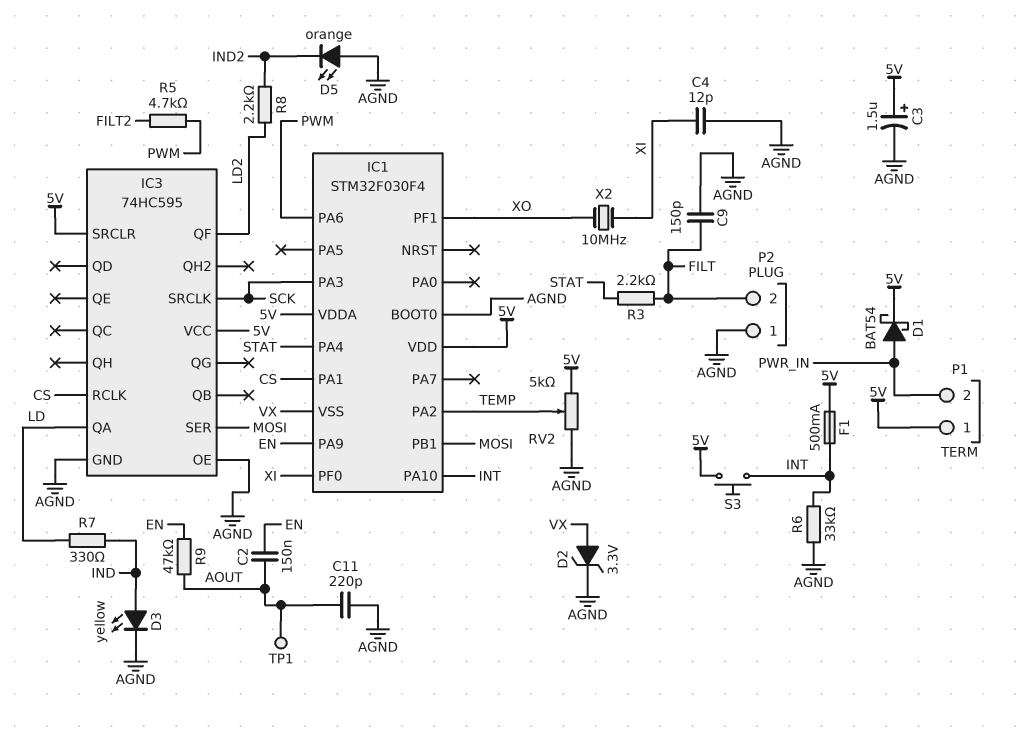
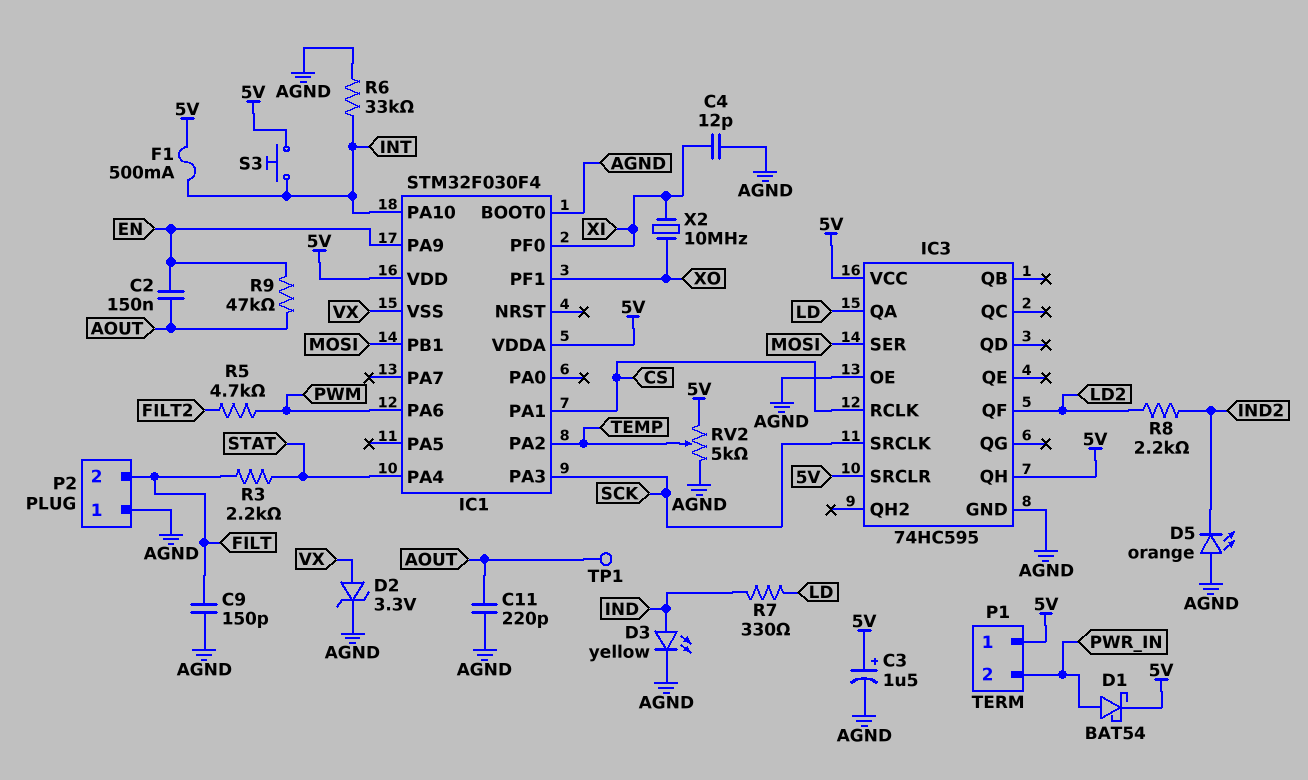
IC3 pin QH: none -> 5V

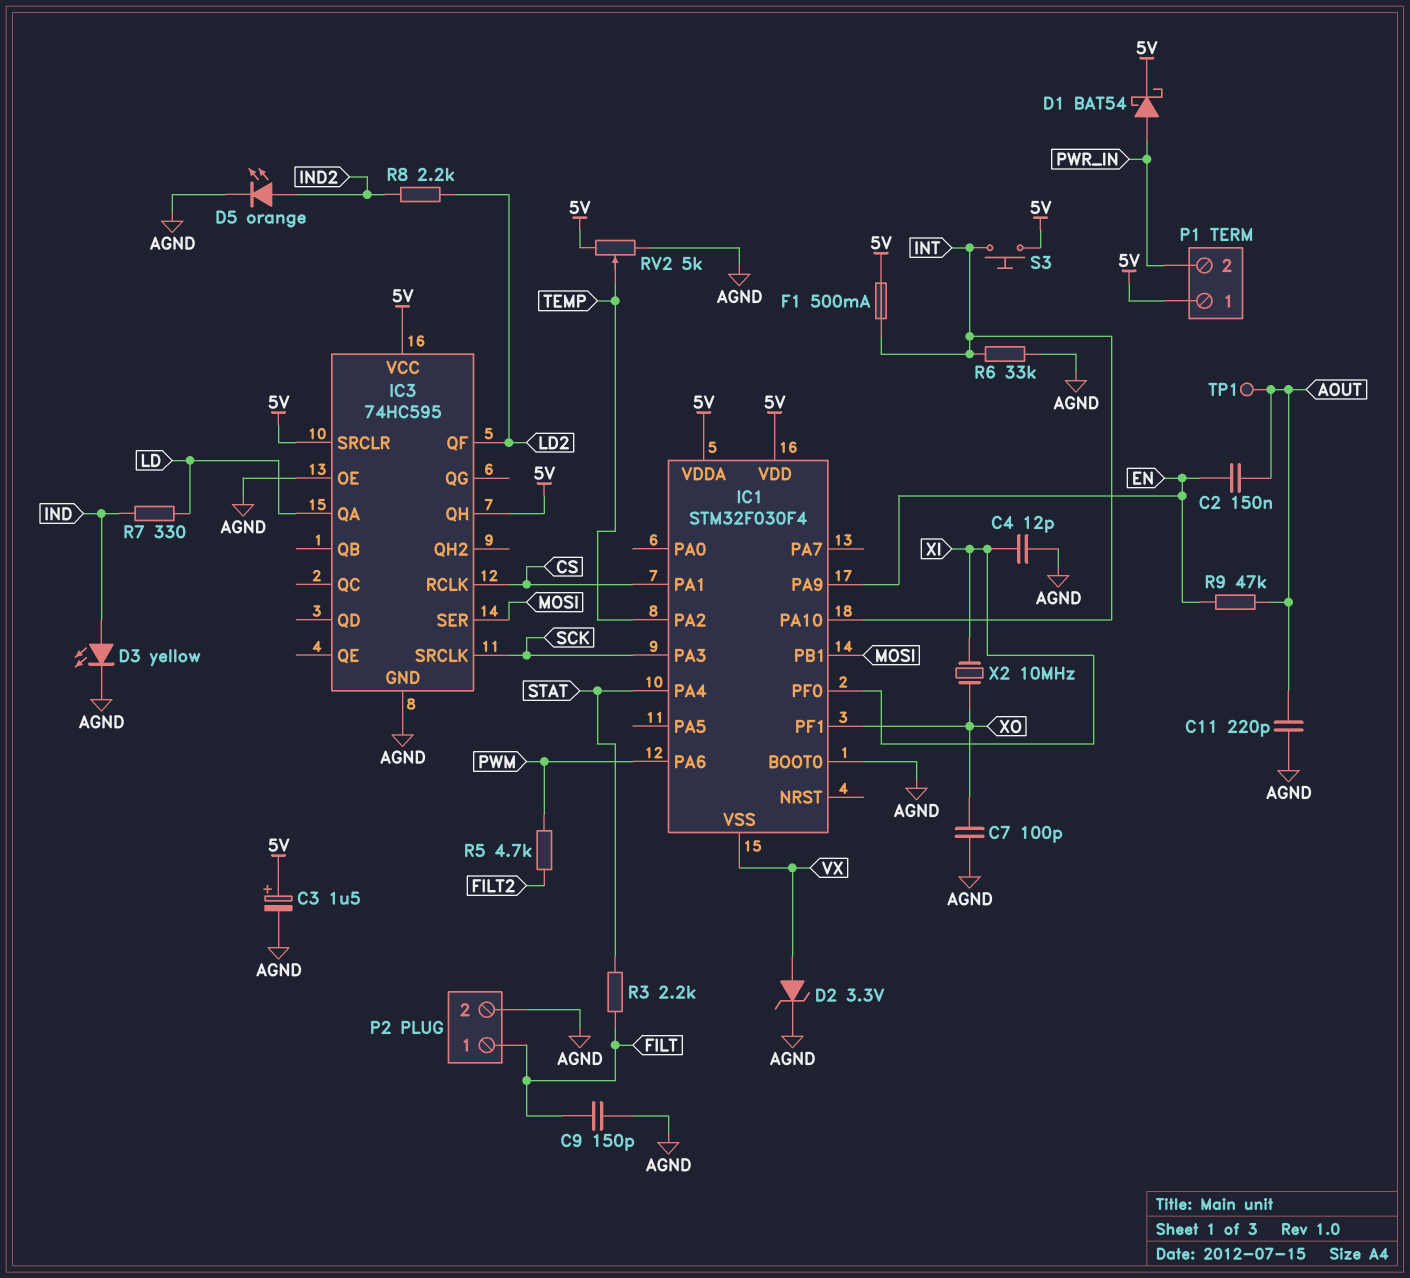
C7: none -> 100pF (AGND, XO)
D5: LED orange (A AGND, K IND2) -> LED orange (A IND2, K AGND)
P2 pin 1: AGND -> FILT
P2 pin 2: FILT -> AGND

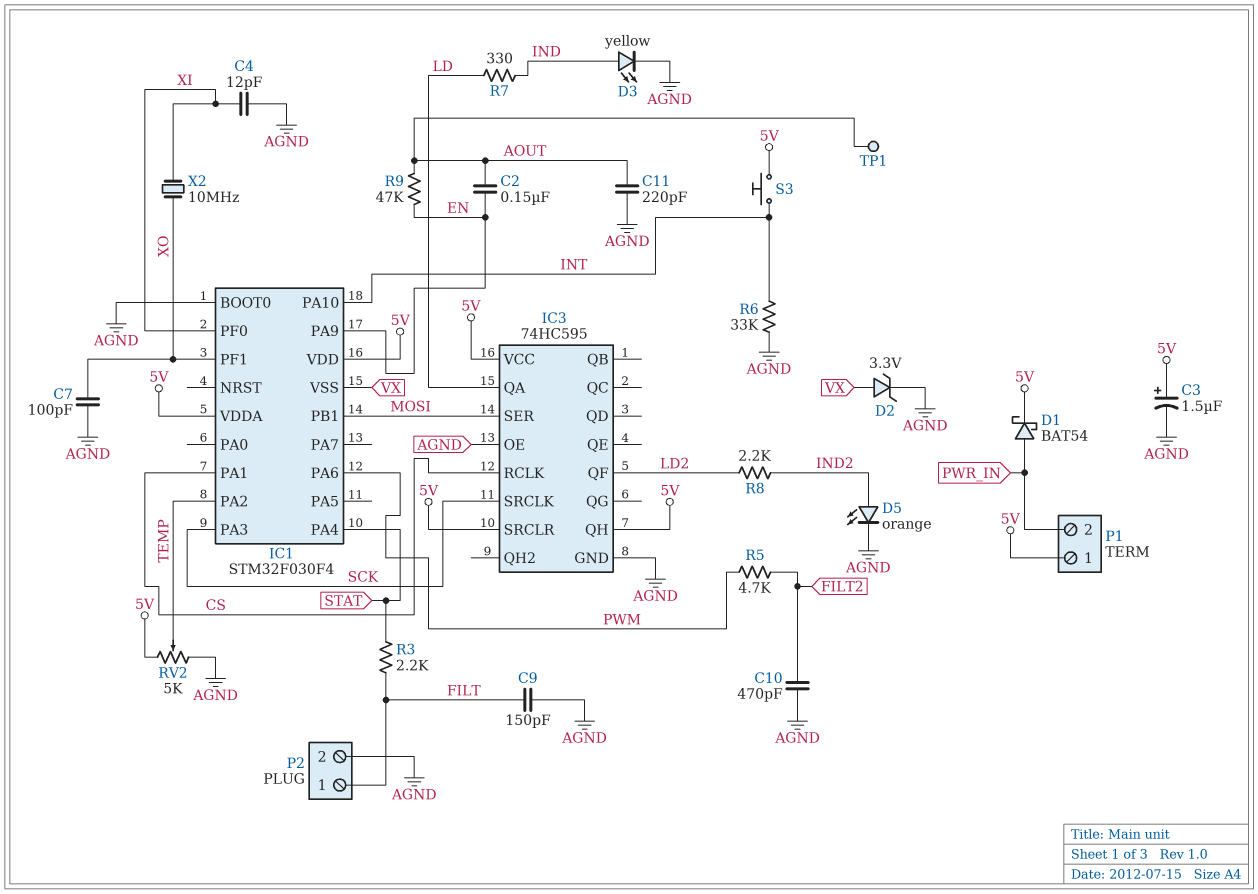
C10: none -> 470pF (AGND, FILT2)
F1: 500mA (5V, INT) -> none

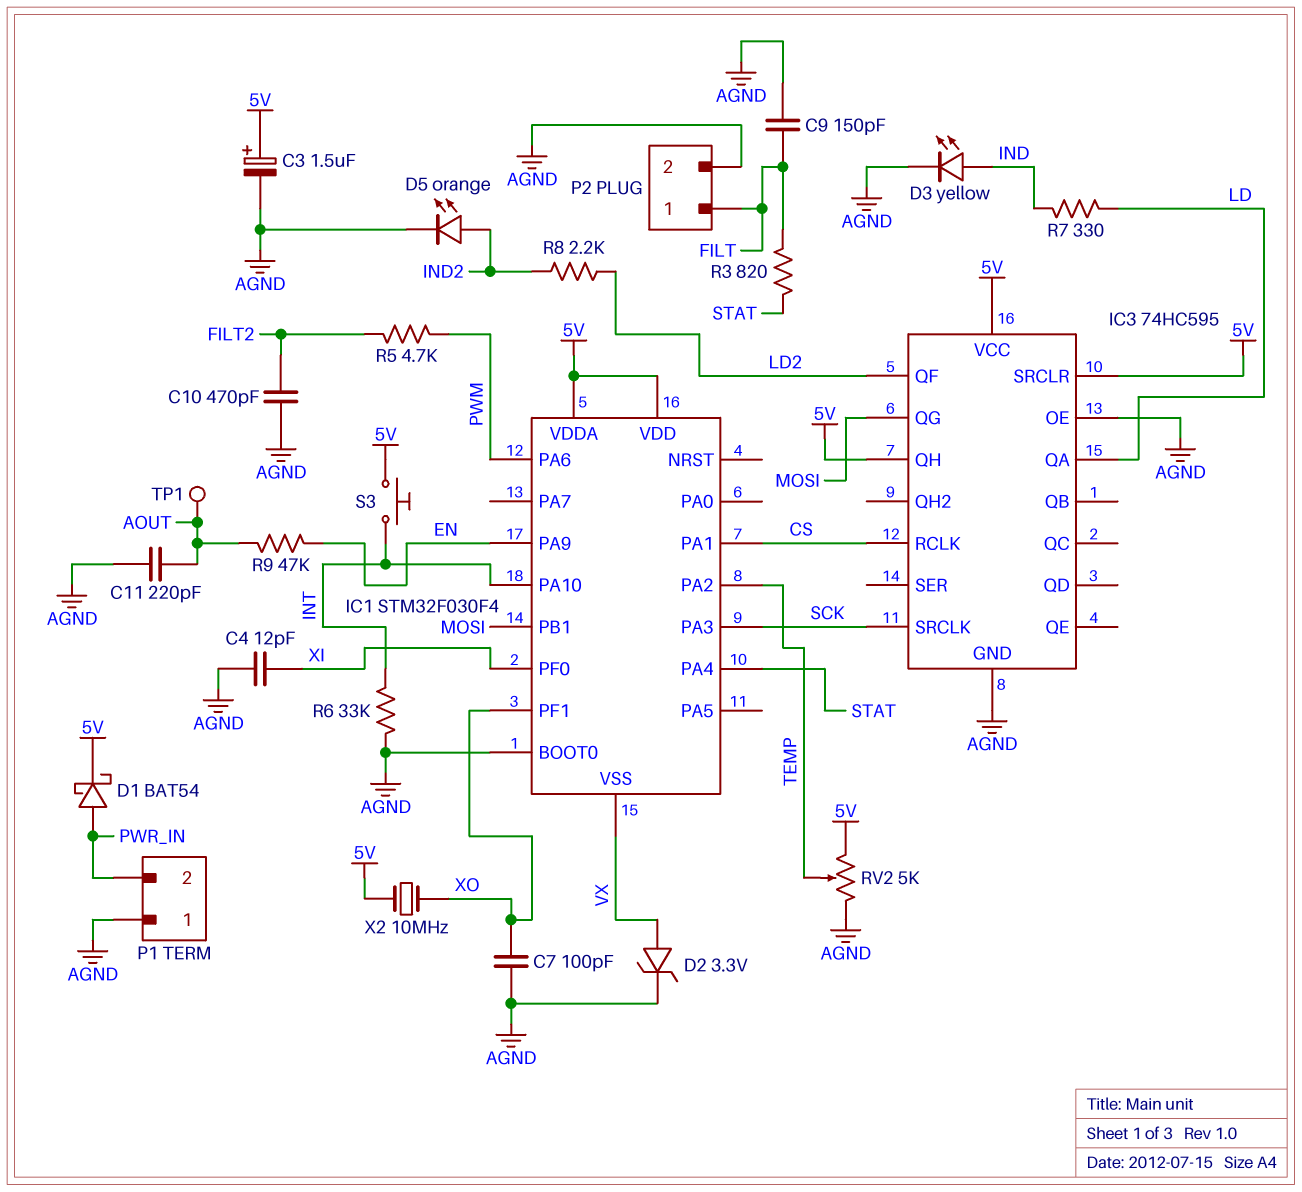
C2: 150nF (AOUT, EN) -> none
IC3 pin QG: none -> MOSI
IC3 pin SER: MOSI -> none
P1 pin 1: 5V -> AGND
R3: 2.2k (FILT, STAT) -> 820 (FILT, STAT)
X2: 10MHz (XI, XO) -> 10MHz (5V, XO)

